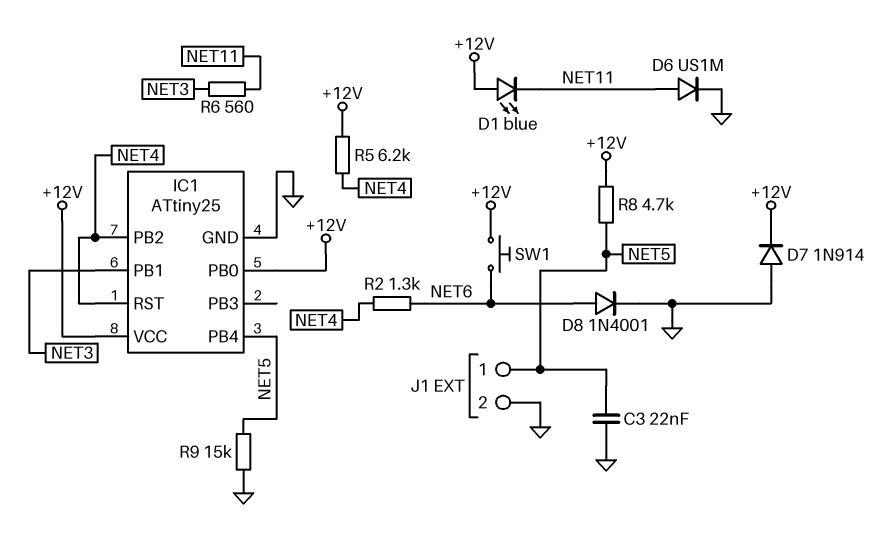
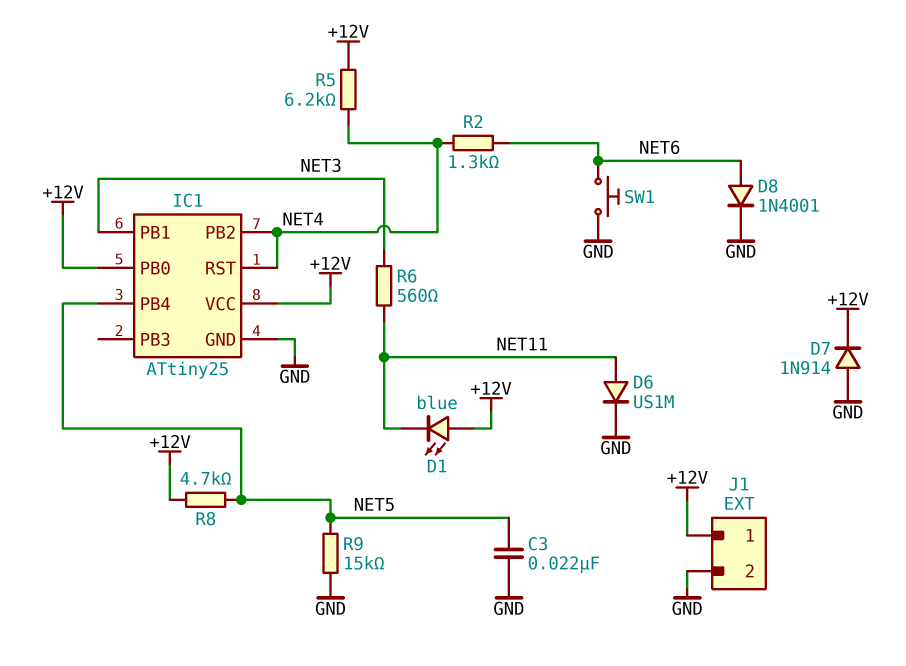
J1 pin 1: NET5 -> +12V
SW1: button (+12V, NET6) -> button (GND, NET6)

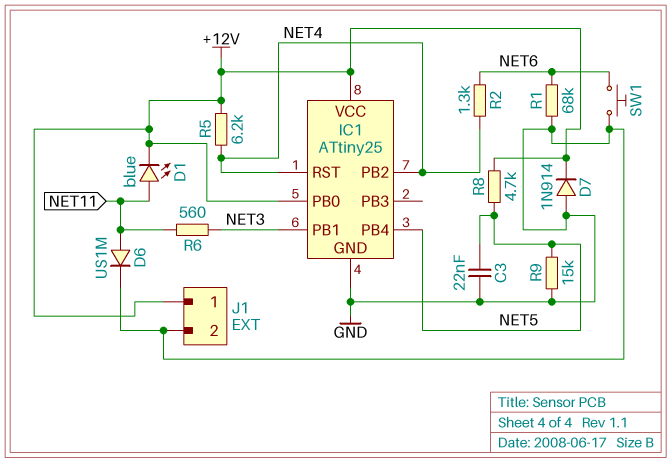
D1: LED blue (A +12V, K NET11) -> LED blue (A NET11, K +12V)
D8: diode 1N4001 (A NET6, K GND) -> none
R1: none -> 68k (GND, NET6)

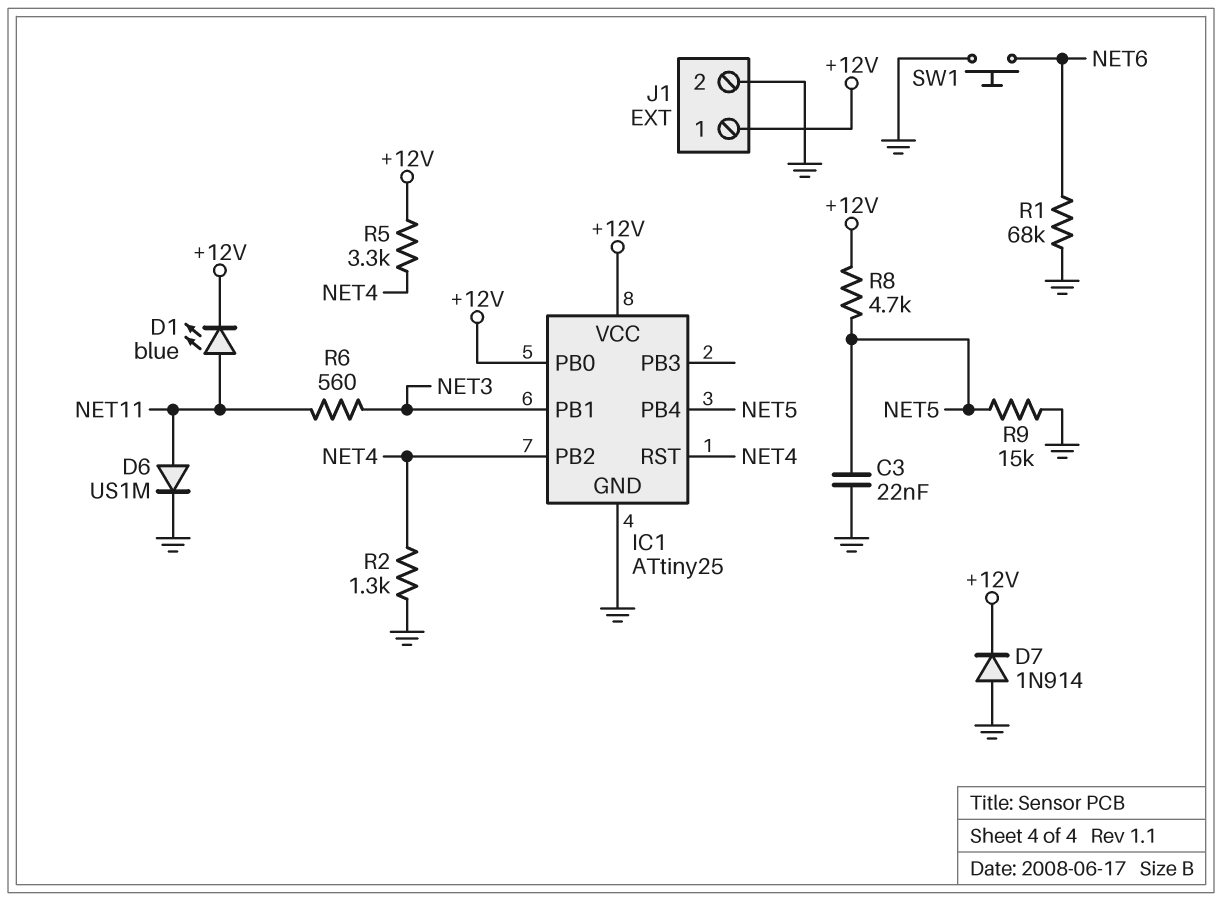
R2: 1.3k (NET4, NET6) -> 1.3k (GND, NET4)
R5: 6.2k (+12V, NET4) -> 3.3k (+12V, NET4)

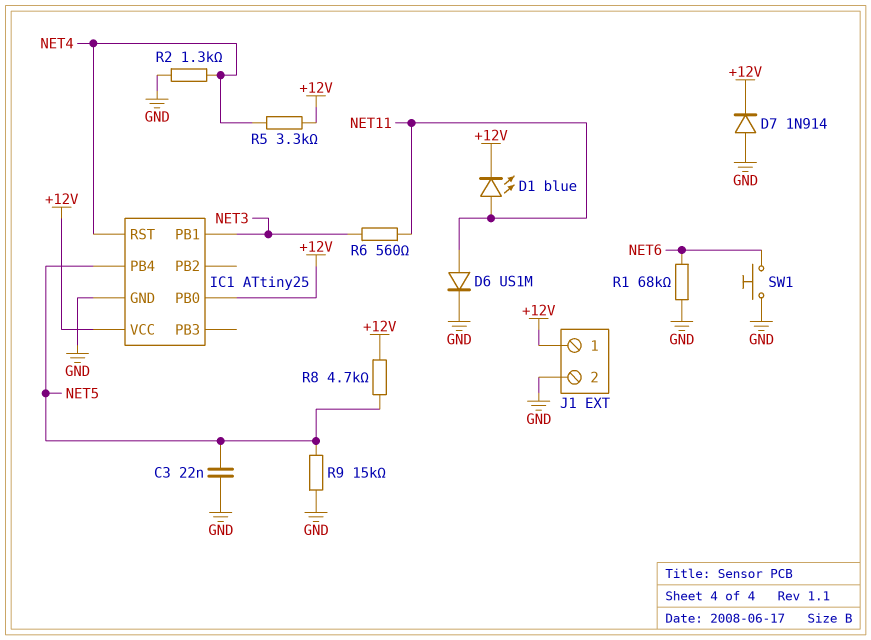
IC1 pin PB2: NET4 -> none

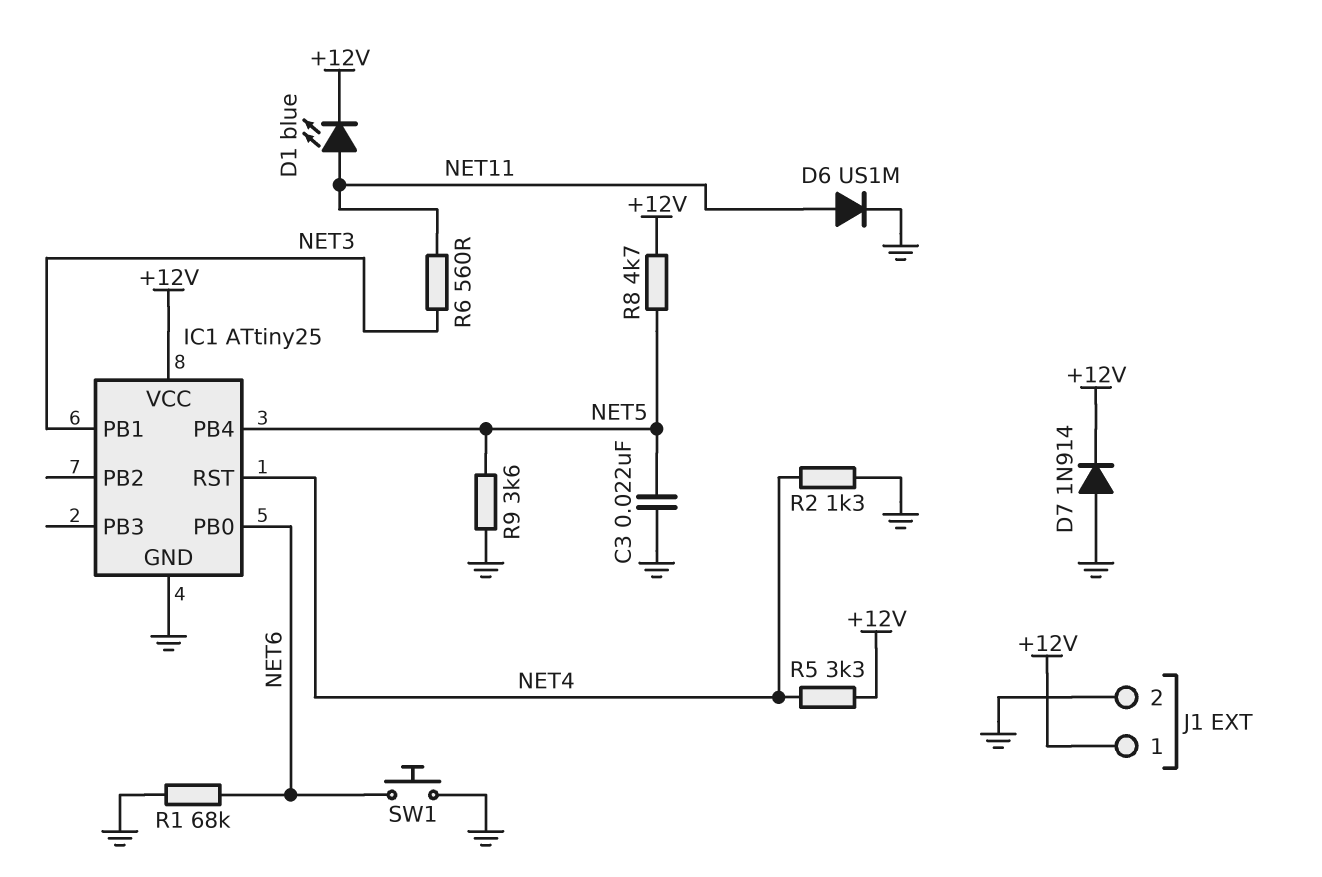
IC1 pin PB0: +12V -> NET6
R9: 15k (GND, NET5) -> 3.6k (GND, NET5)

